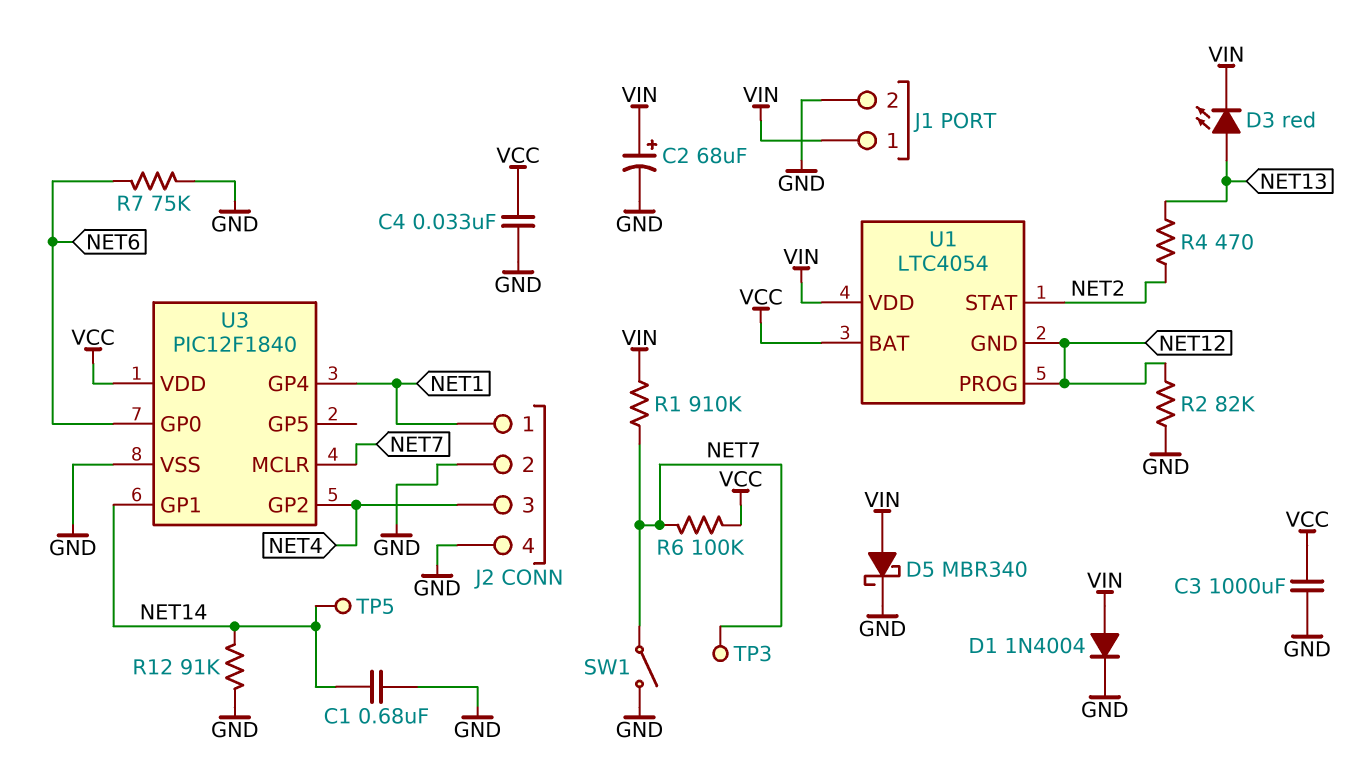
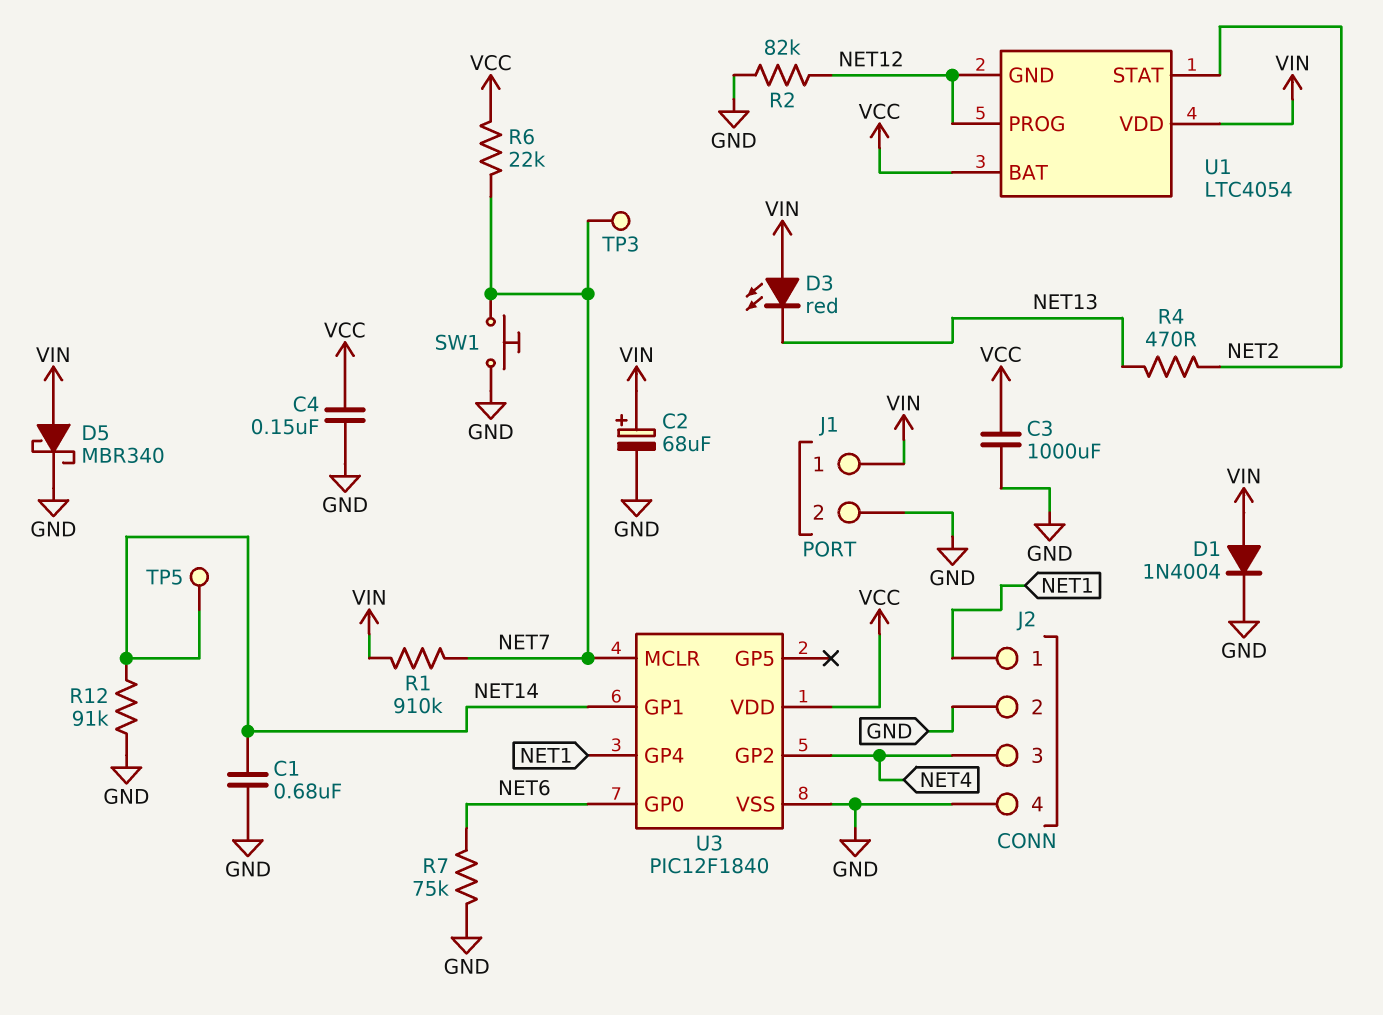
C4: 33nF (GND, VCC) -> 150nF (GND, VCC)
D3: LED red (A NET13, K VIN) -> LED red (A VIN, K NET13)
R6: 100k (NET7, VCC) -> 22k (NET7, VCC)
SW1: switch (GND, NET7) -> button (GND, NET7)

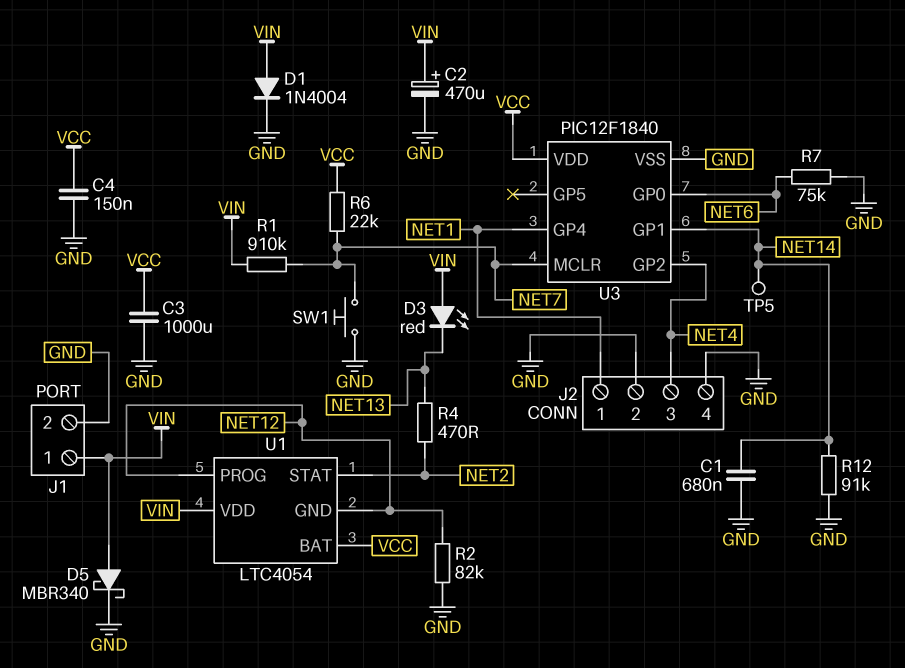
C2: 68uF (plus VIN, minus GND) -> 470uF (plus VIN, minus GND)
TP3: test point (NET7) -> none

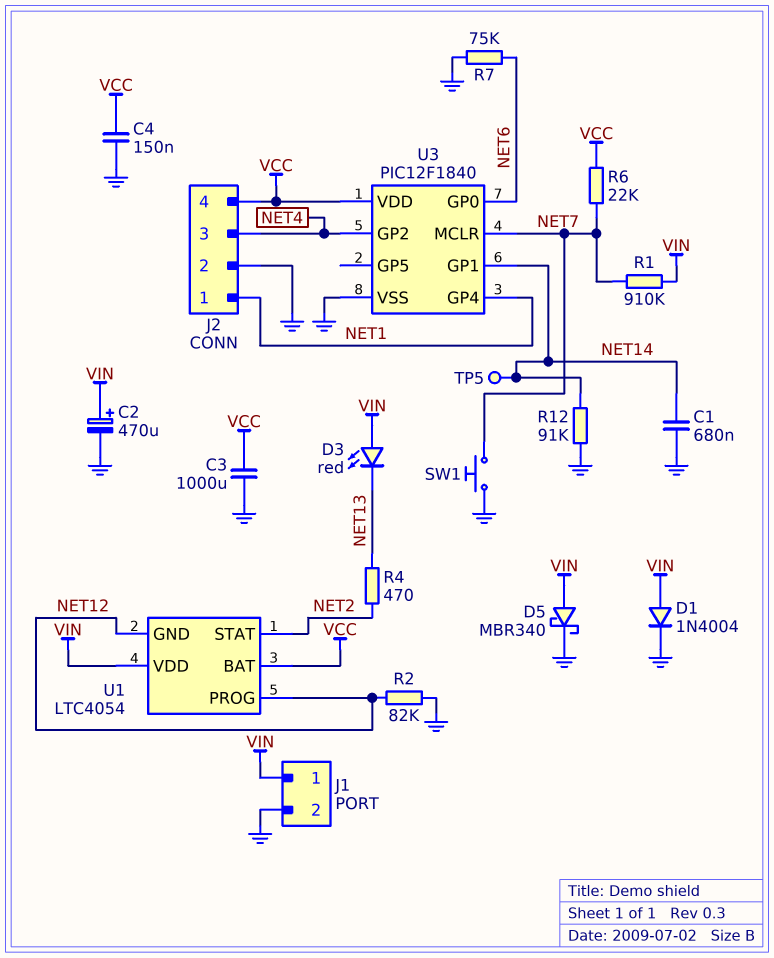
J2 pin 4: GND -> VCC

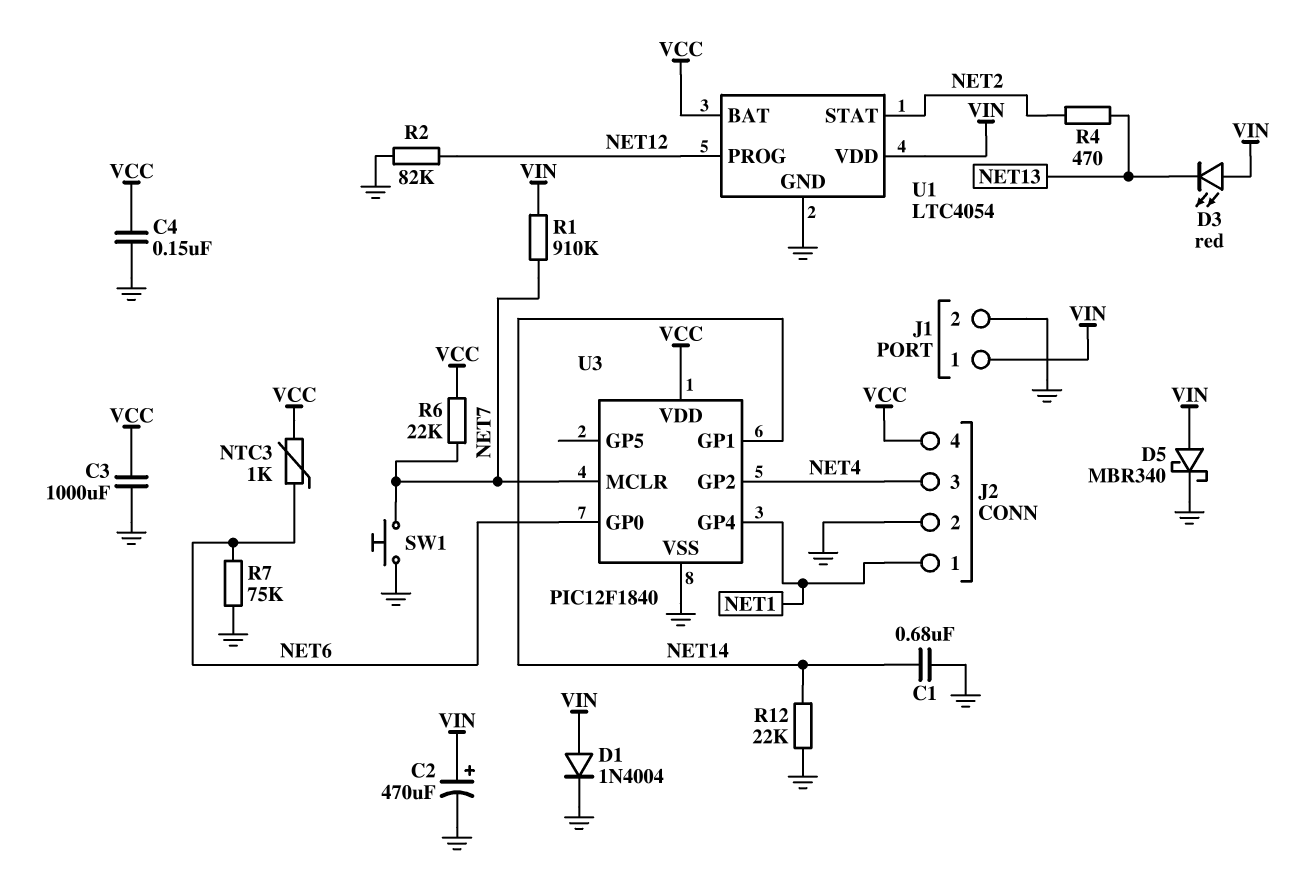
NTC3: none -> 1k (NET6, VCC)
R12: 91k (GND, NET14) -> 22k (GND, NET14)
TP5: test point (NET14) -> none
U1 pin GND: NET12 -> GND

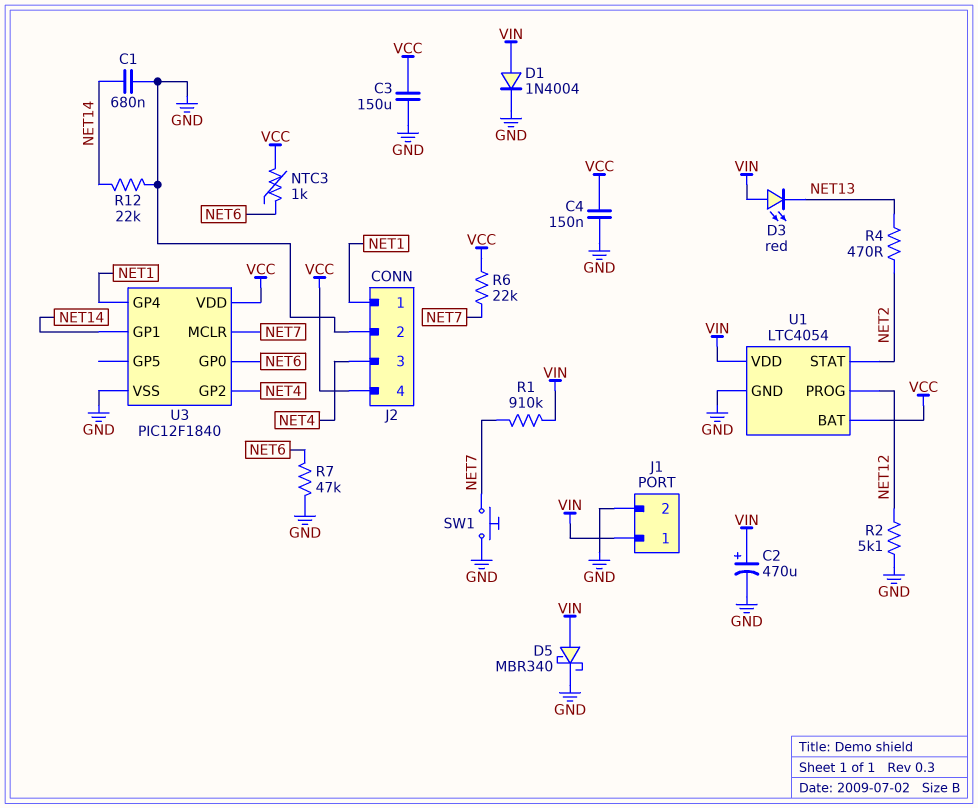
C3: 1000uF (GND, VCC) -> 150uF (GND, VCC)
R2: 82k (GND, NET12) -> 5.1k (GND, NET12)
R7: 75k (GND, NET6) -> 47k (GND, NET6)

